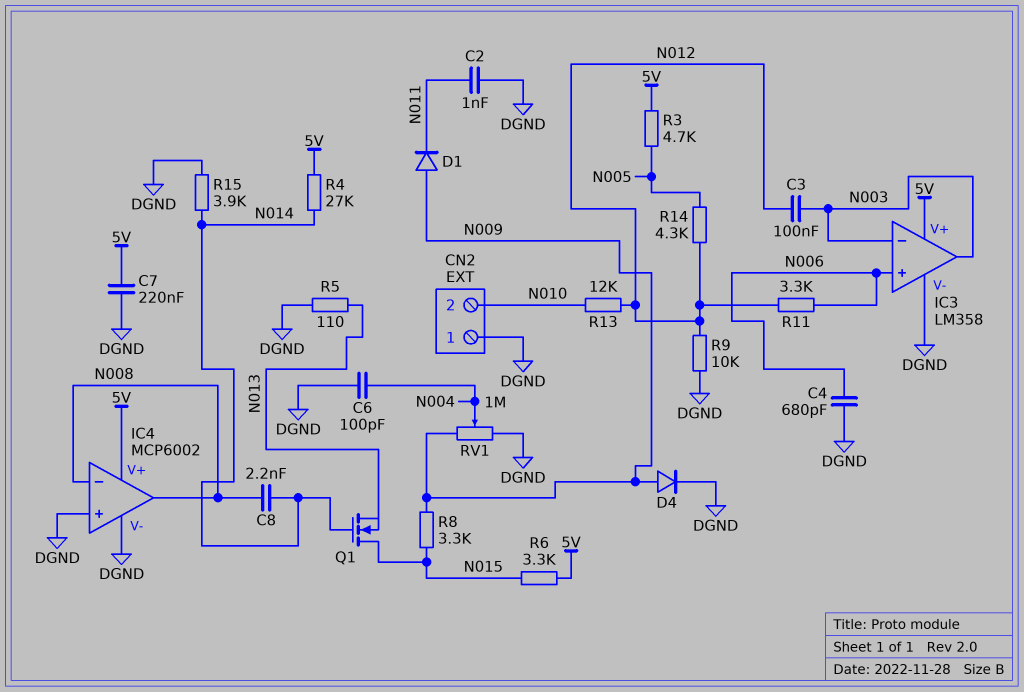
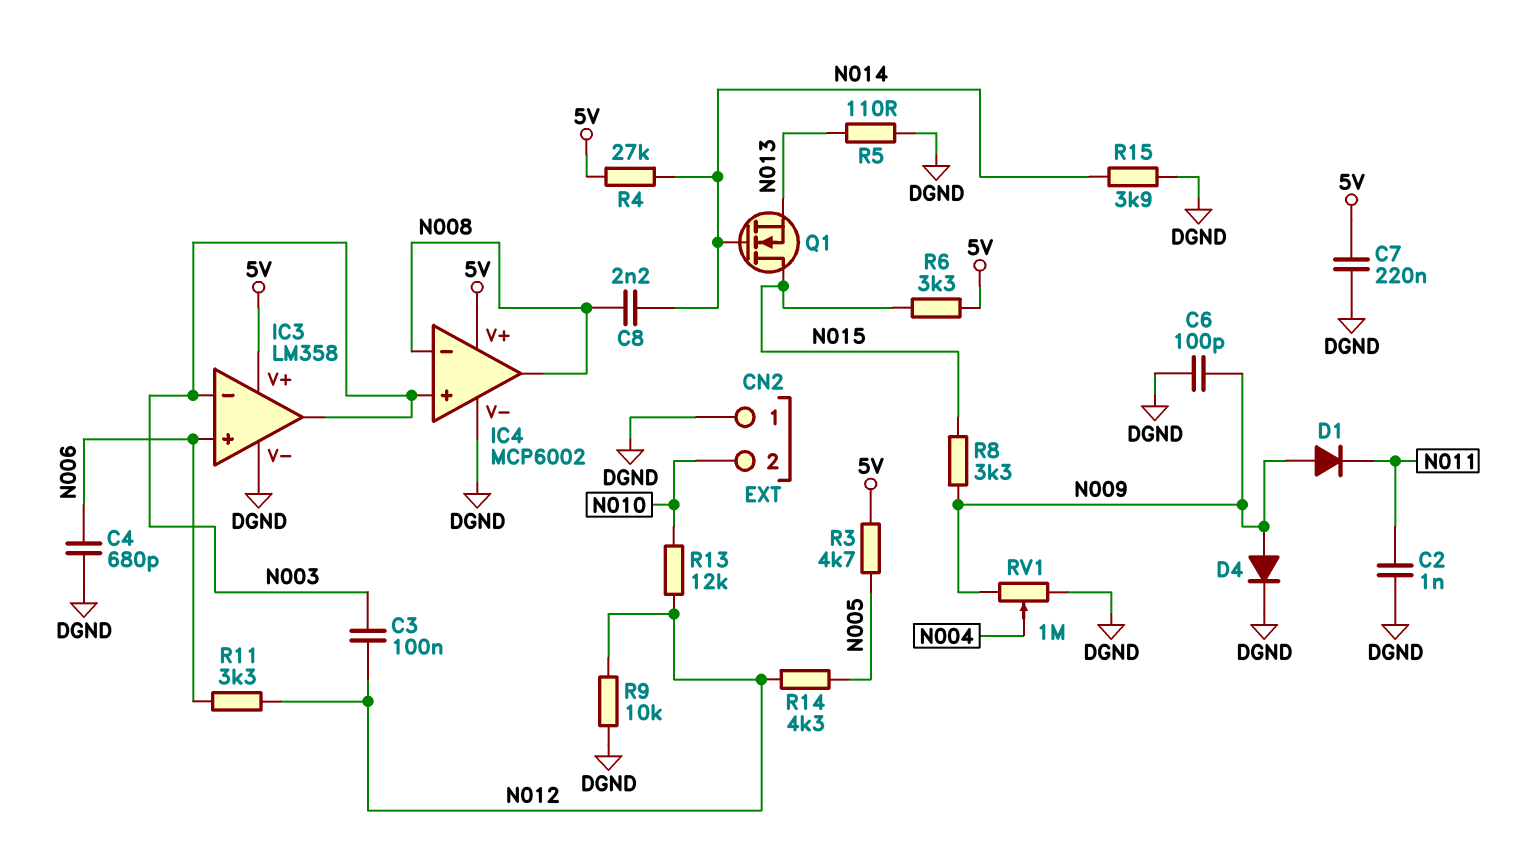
C6: 100pF (DGND, N004) -> 100pF (DGND, N009)
IC4 pin in+: DGND -> N003

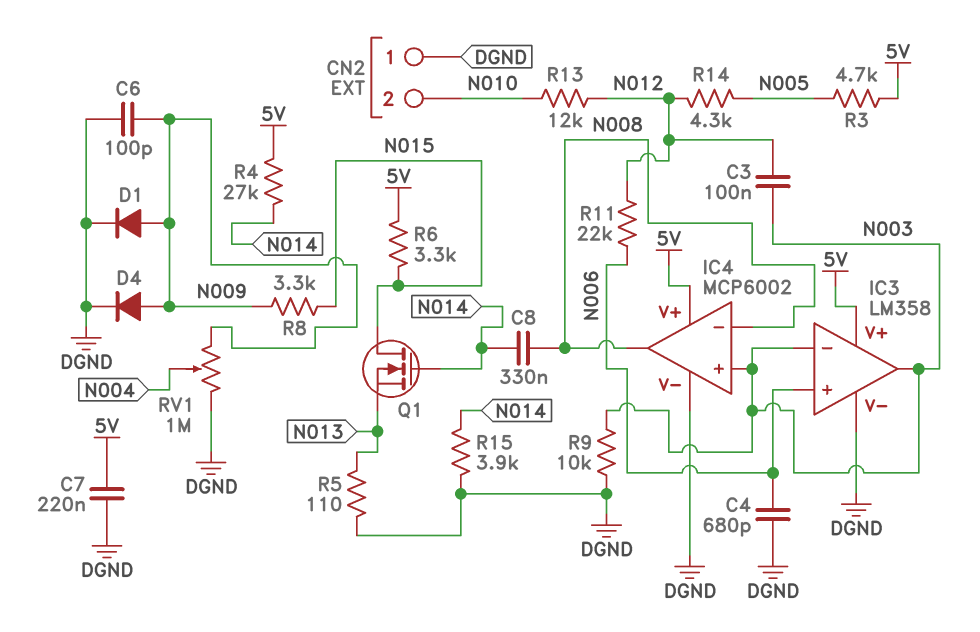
C2: 1nF (DGND, N011) -> none
C8: 2.2nF (N008, N014) -> 330nF (N008, N014)
D1: diode (A N009, K N011) -> diode (A N009, K DGND)
R9: 10k (DGND, N012) -> 10k (DGND, N003)
R11: 3.3k (N006, N012) -> 22k (N006, N012)

